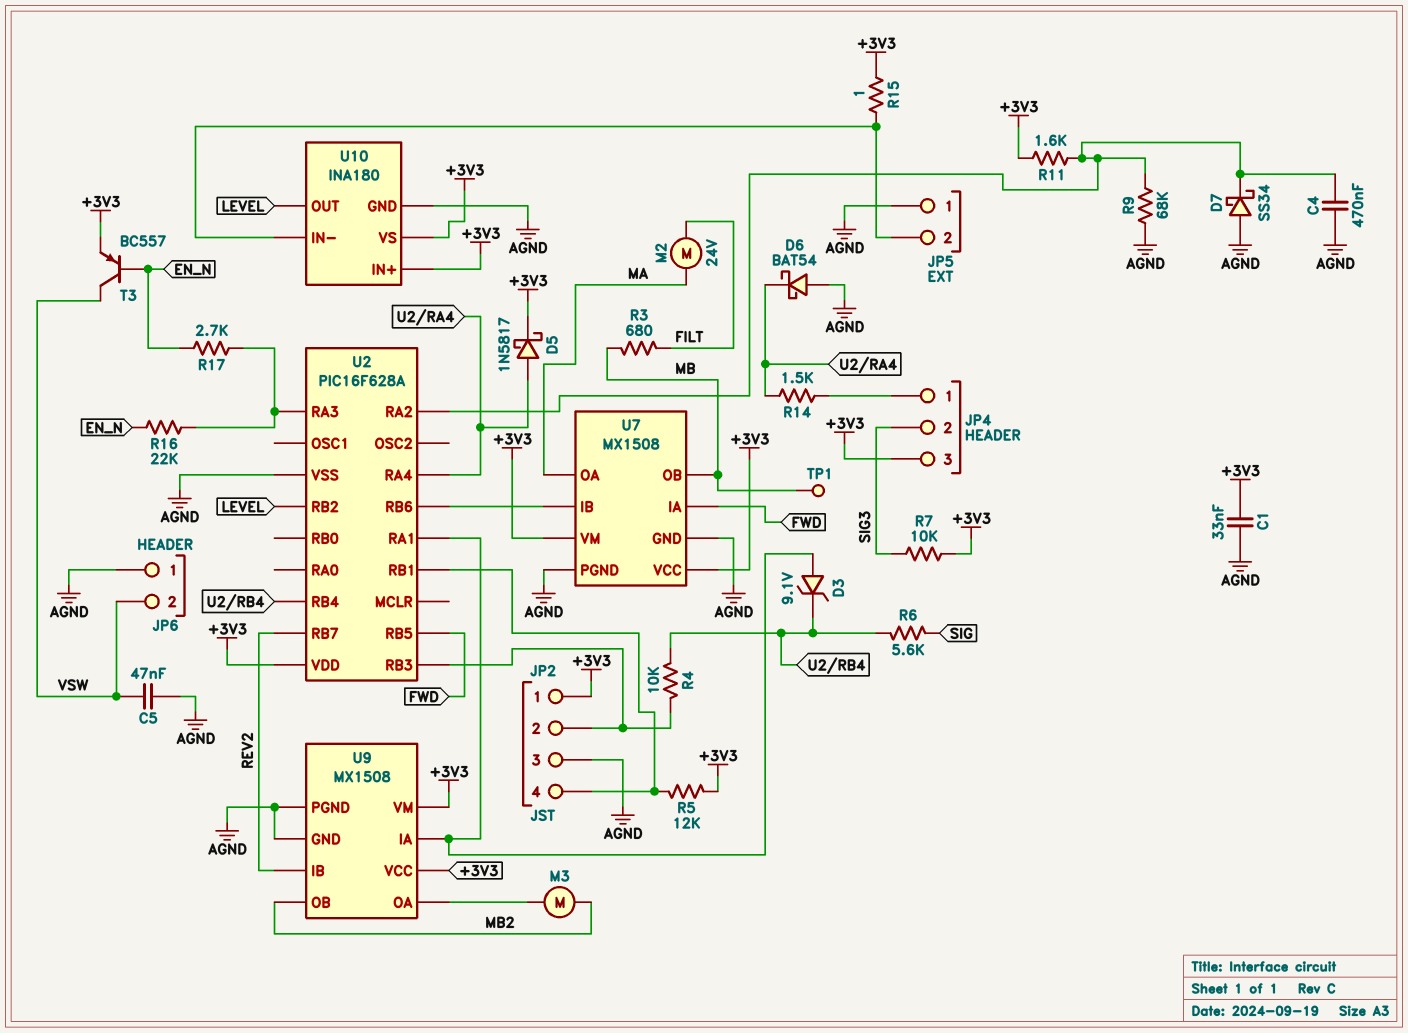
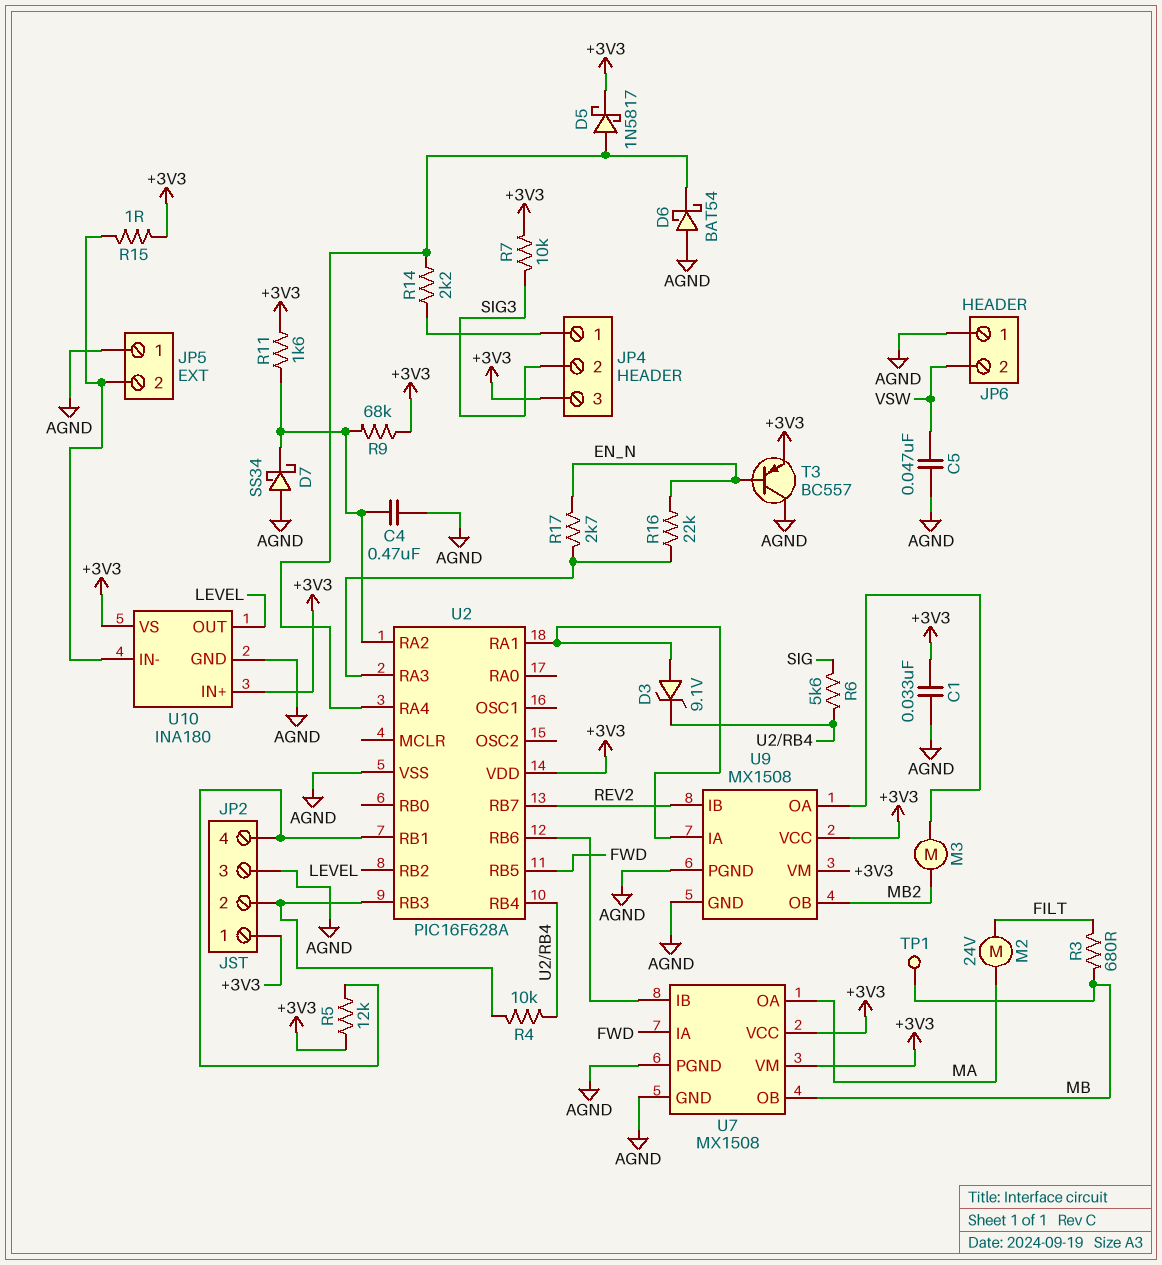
R9: 68k (AGND, U2/RA2) -> 68k (+3V3, U2/RA2)
R14: 1.5k (JP4/1, U2/RA4) -> 2.2k (JP4/1, U2/RA4)
T3: PNP BC557 (B EN_N, C VSW, E +3V3) -> PNP BC557 (B EN_N, C AGND, E +3V3)

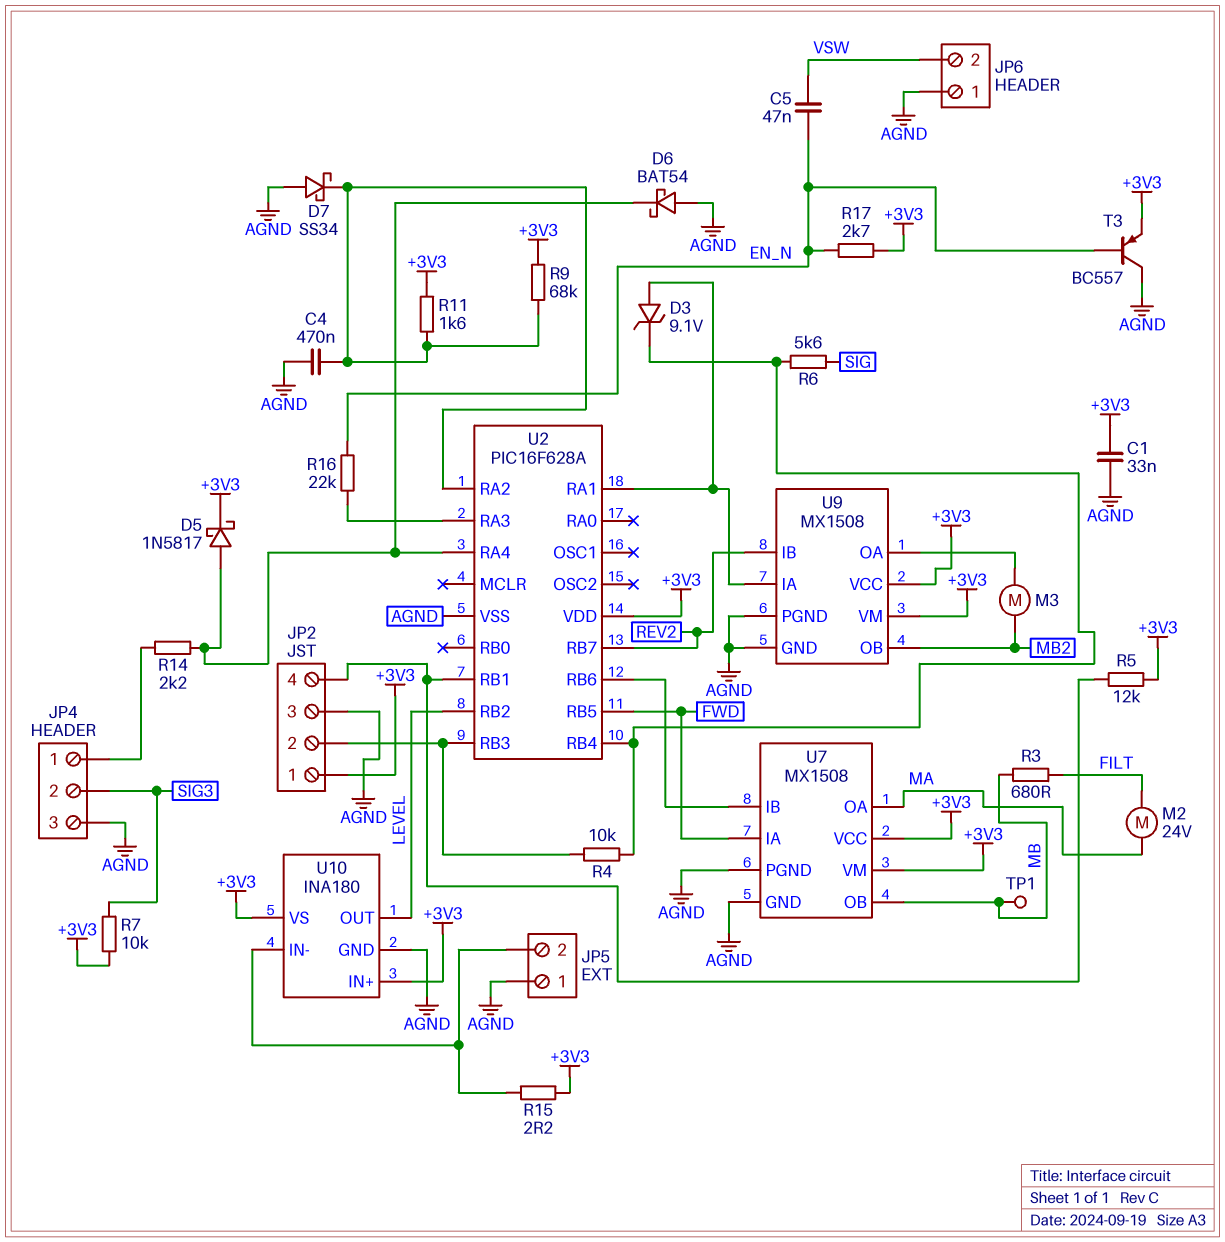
C5: 47nF (AGND, VSW) -> 47nF (EN_N, VSW)
JP4 pin 3: +3V3 -> AGND
R15: 1 (+3V3, JP5/2) -> 2.2 (+3V3, JP5/2)
R17: 2.7k (EN_N, U2/RA3) -> 2.7k (+3V3, EN_N)

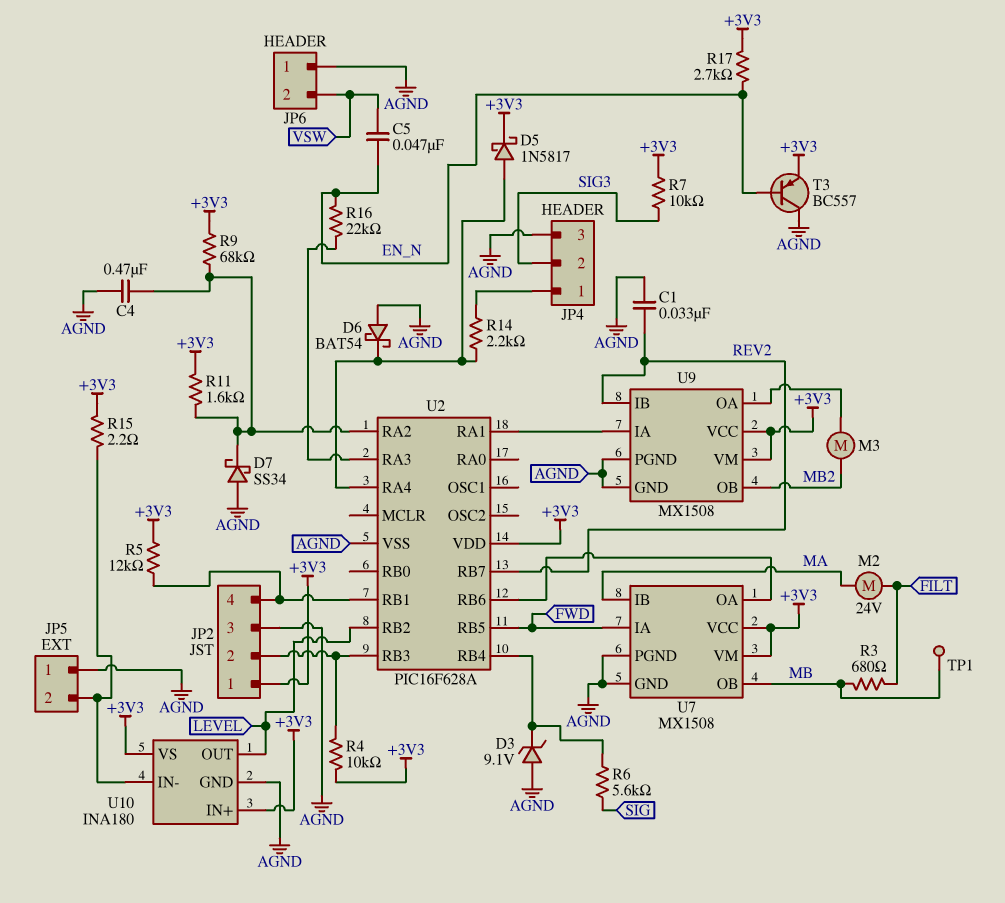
C1: 33nF (+3V3, AGND) -> 33nF (AGND, REV2)
D3: zener 9.1V (A U2/RA1, K U2/RB4) -> zener 9.1V (A AGND, K U2/RB4)
R4: 10k (JP2/2, U2/RB4) -> 10k (+3V3, JP2/2)
U7 pin IB: U2/RB6 -> MA
U7 pin OA: MA -> U2/RB6

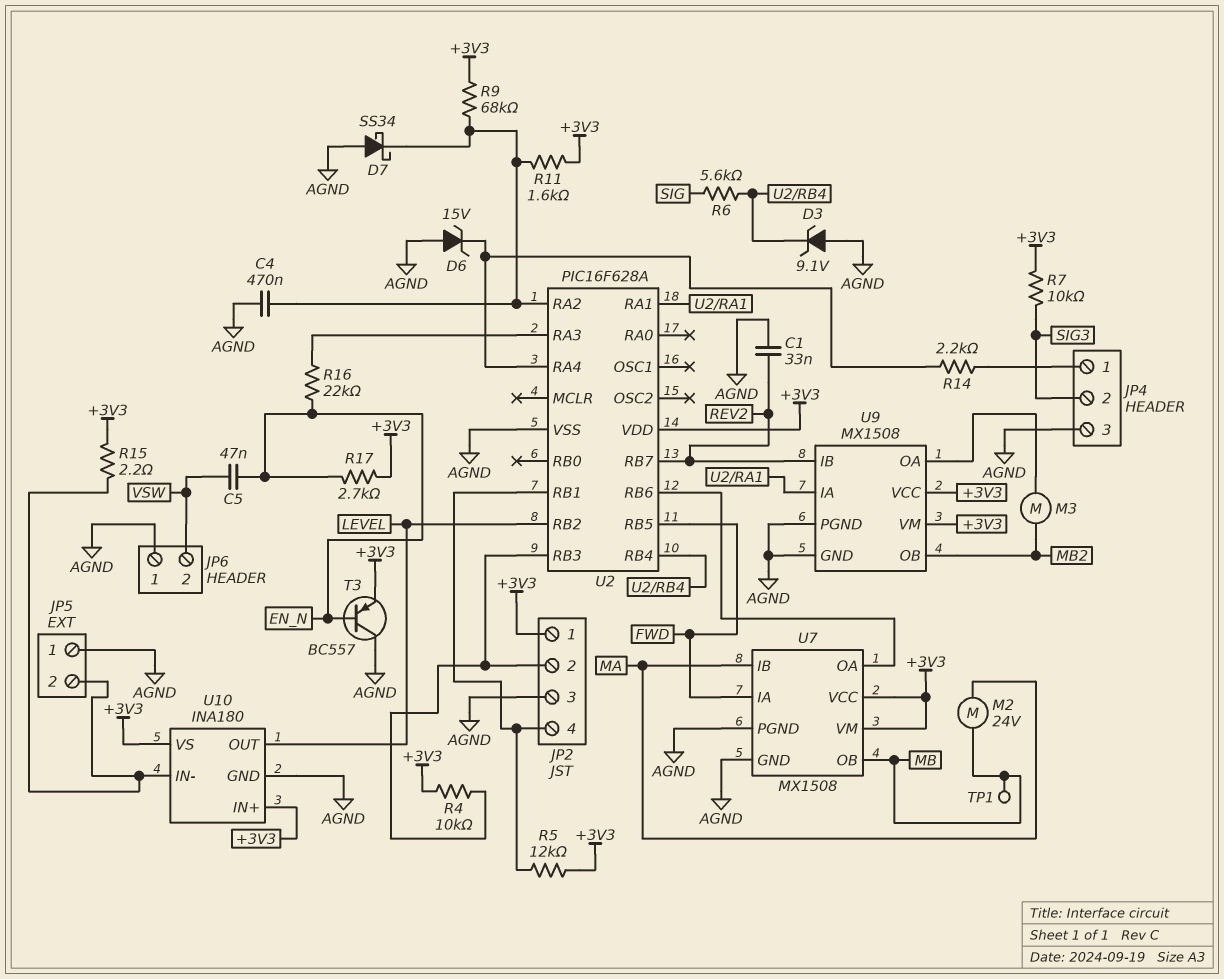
D5: schottky 1N5817 (A U2/RA4, K +3V3) -> none
D6: schottky BAT54 (A AGND, K U2/RA4) -> zener 15V (A AGND, K U2/RA4)
M2: motor 24V (FILT, MA) -> motor 24V (MA, MB)
R3: 680 (FILT, MB) -> none

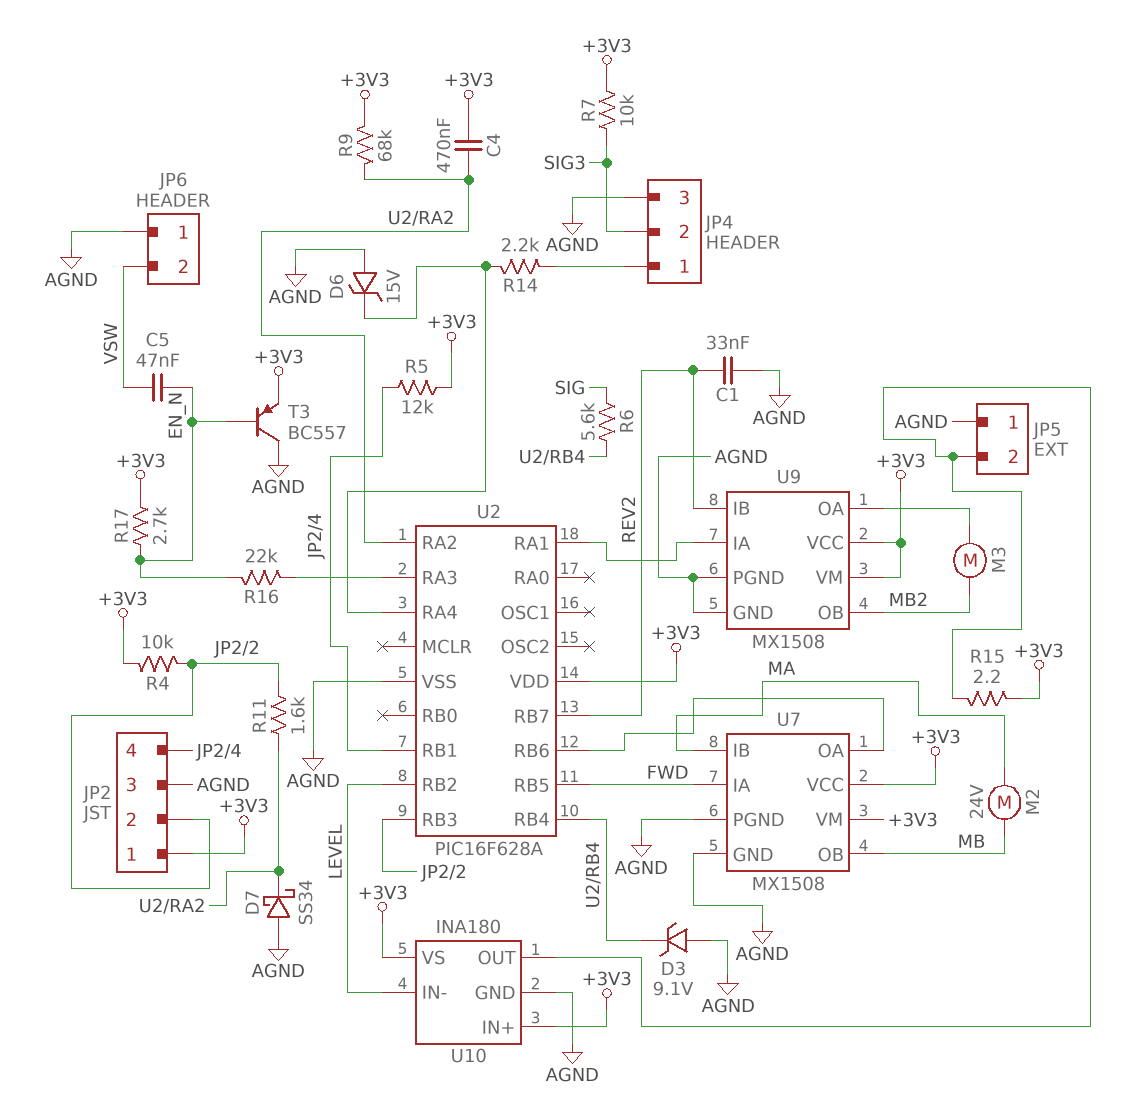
C4: 470nF (AGND, U2/RA2) -> 470nF (+3V3, U2/RA2)
R11: 1.6k (+3V3, U2/RA2) -> 1.6k (JP2/2, U2/RA2)
TP1: test point (MB) -> none
U10 pin IN-: JP5/2 -> LEVEL
U10 pin OUT: LEVEL -> JP5/2

